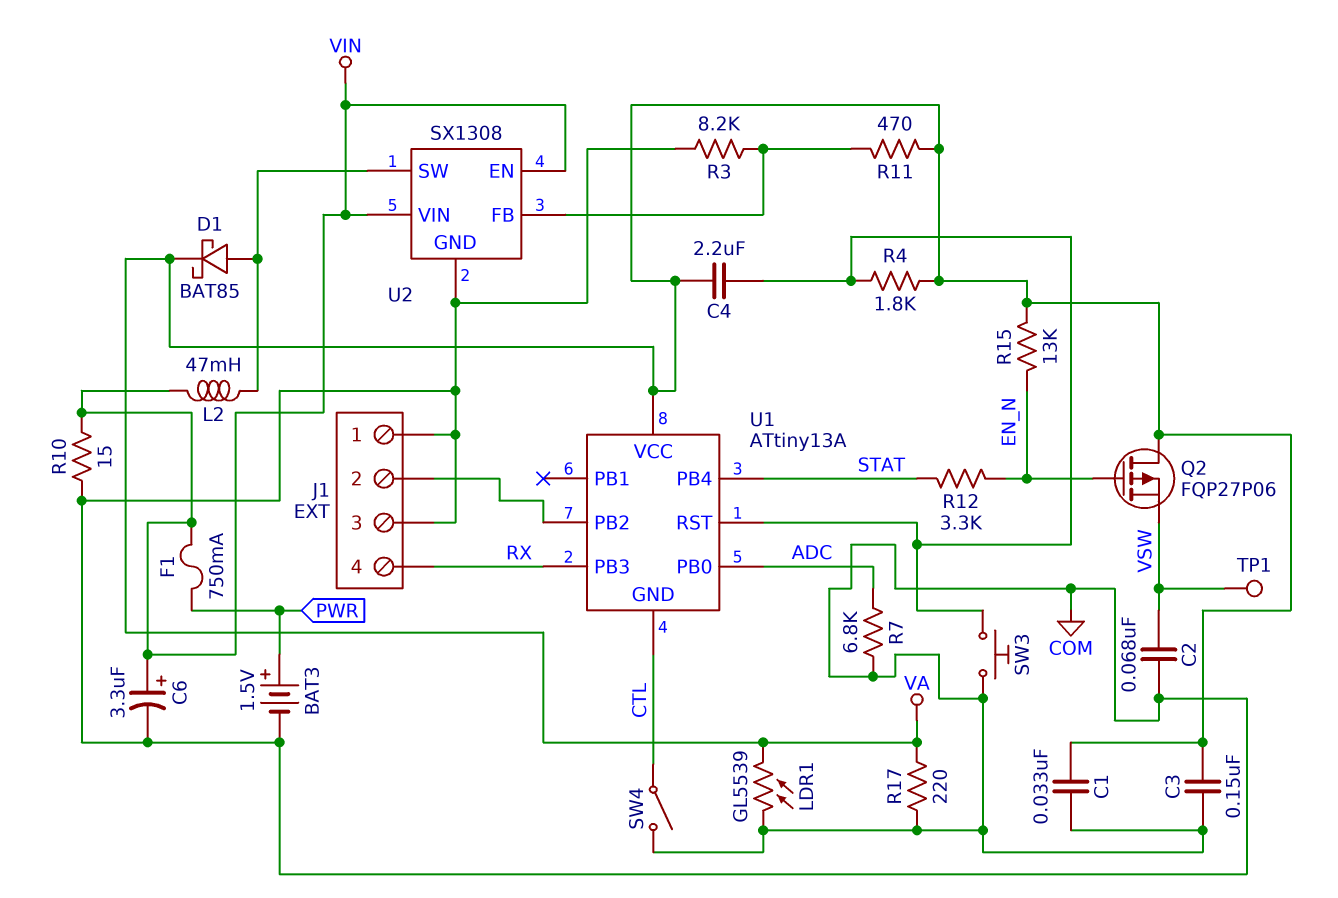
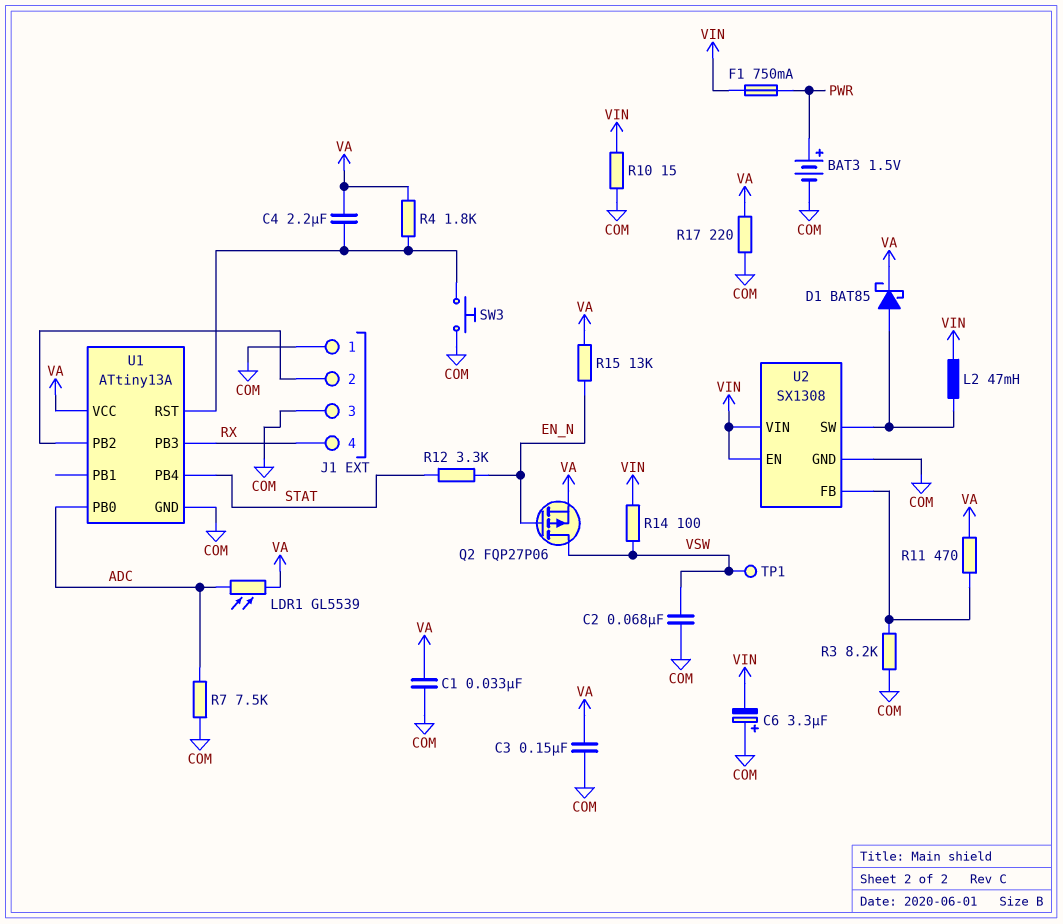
C6: 3.3uF (plus VIN, minus COM) -> 3.3uF (plus COM, minus VIN)
LDR1: GL5539 (COM, VA) -> GL5539 (ADC, VA)
Q2: PMOS FQP27P06 (G EN_N, D VA, S VSW) -> PMOS FQP27P06 (G EN_N, D VSW, S VA)
R7: 6.8k (ADC, COM) -> 7.5k (ADC, COM)
R14: none -> 100 (VIN, VSW)
SW4: switch (COM, CTL) -> none
U1 pin GND: CTL -> COM

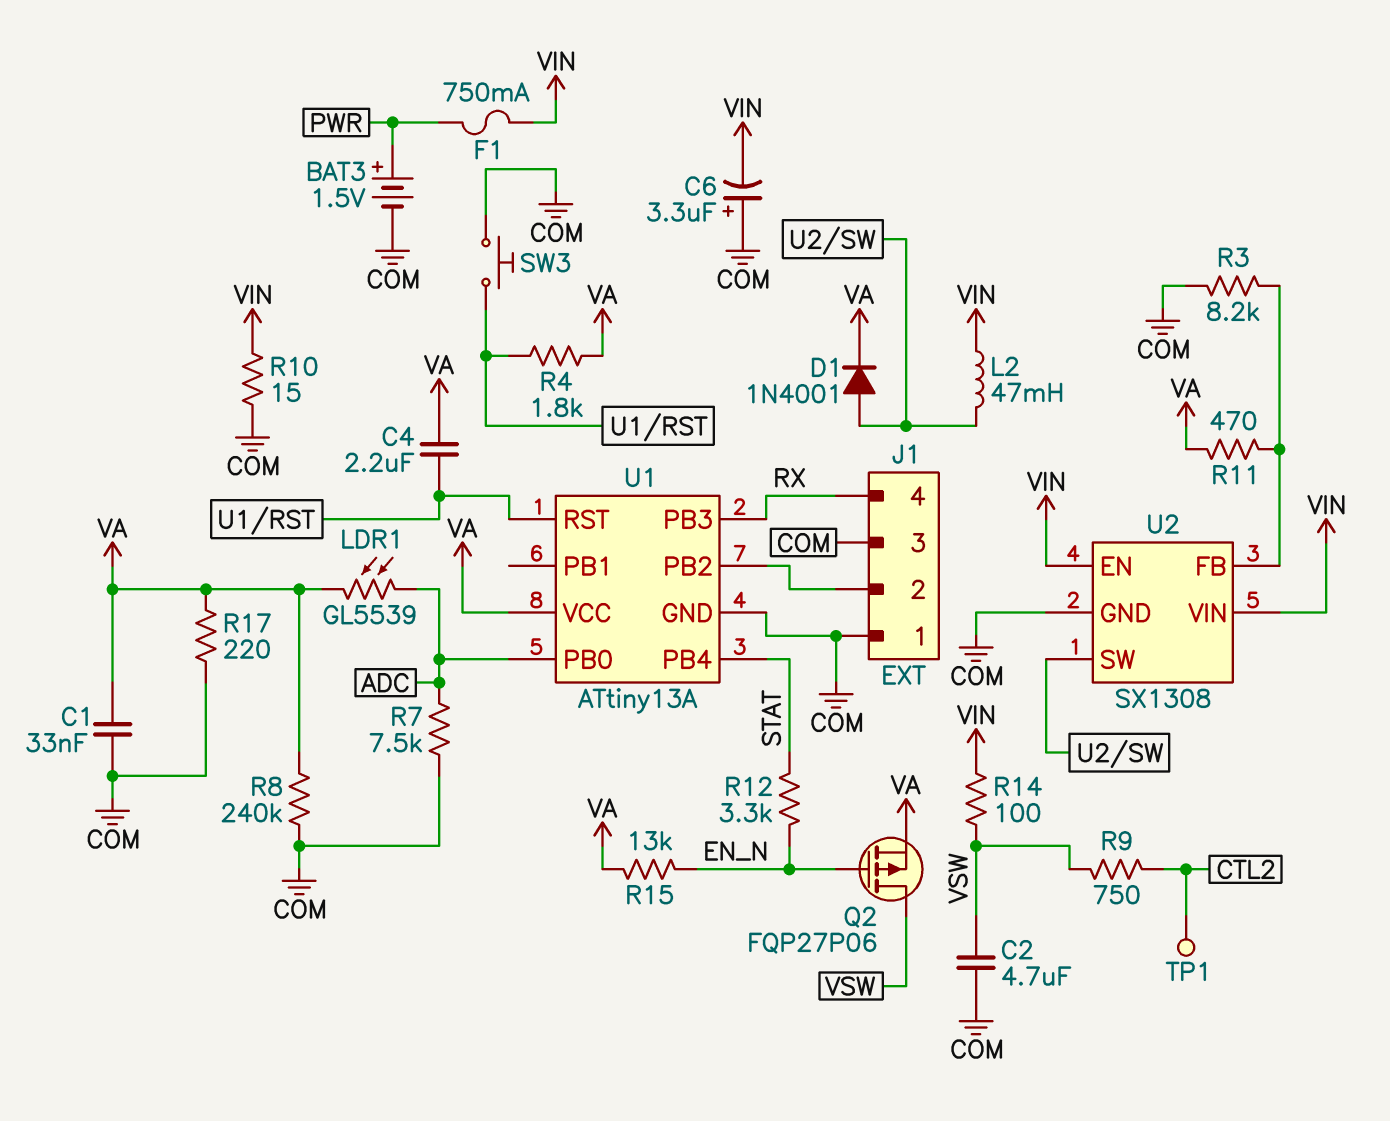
C2: 68nF (COM, VSW) -> 4.7uF (COM, VSW)
C3: 150nF (COM, VA) -> none
D1: schottky BAT85 (A U2/SW, K VA) -> diode 1N4001 (A U2/SW, K VA)
R8: none -> 240k (COM, VA)
R9: none -> 750 (CTL2, VSW)
TP1: test point (VSW) -> test point (CTL2)

